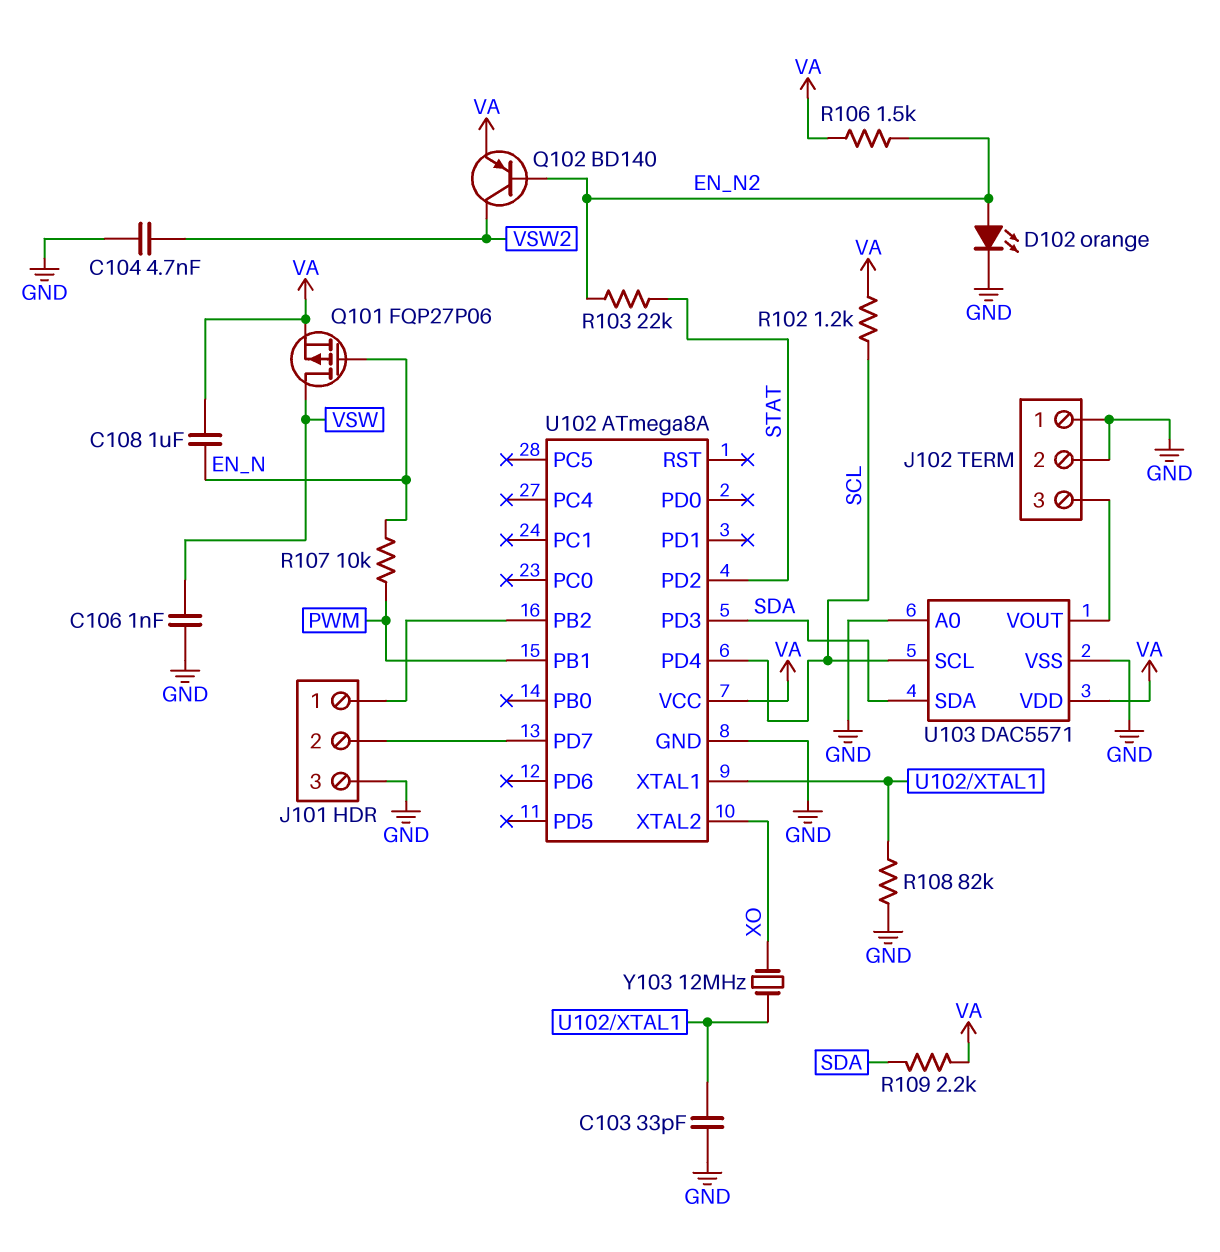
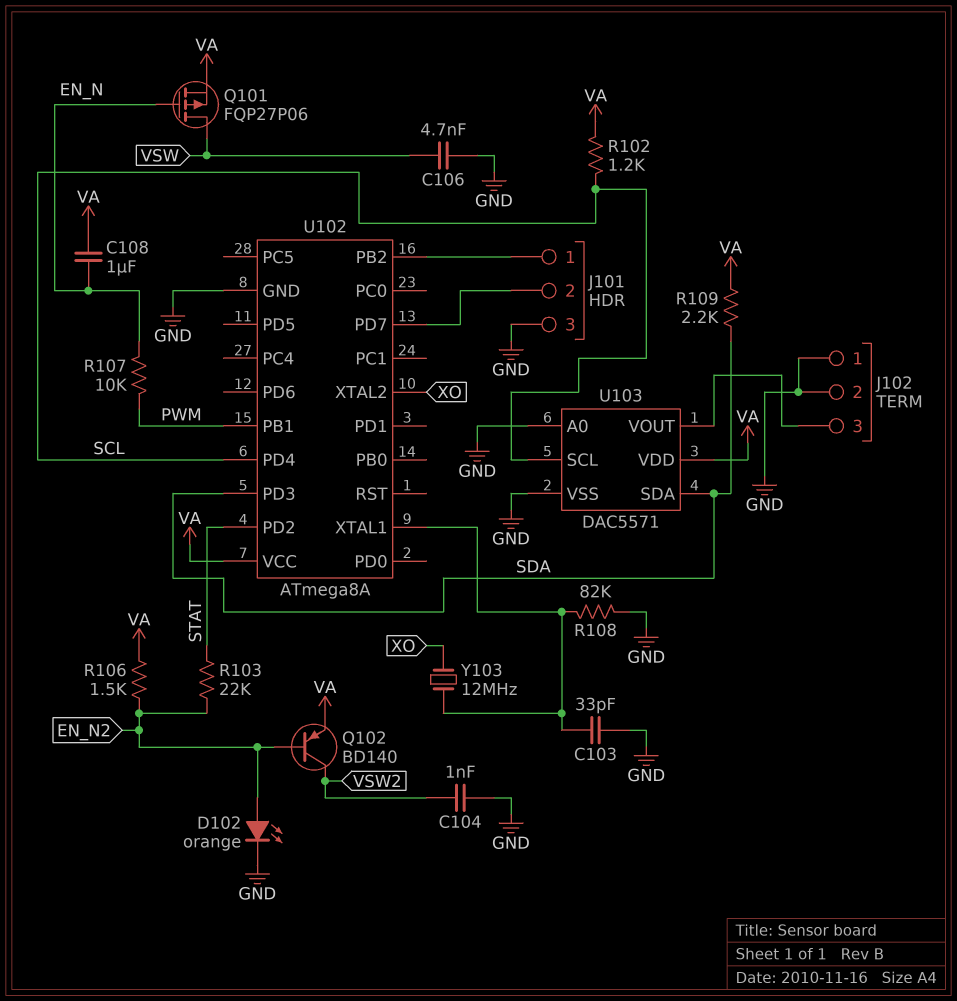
C104: 4.7nF (GND, VSW2) -> 1nF (GND, VSW2)
C106: 1nF (GND, VSW) -> 4.7nF (GND, VSW)

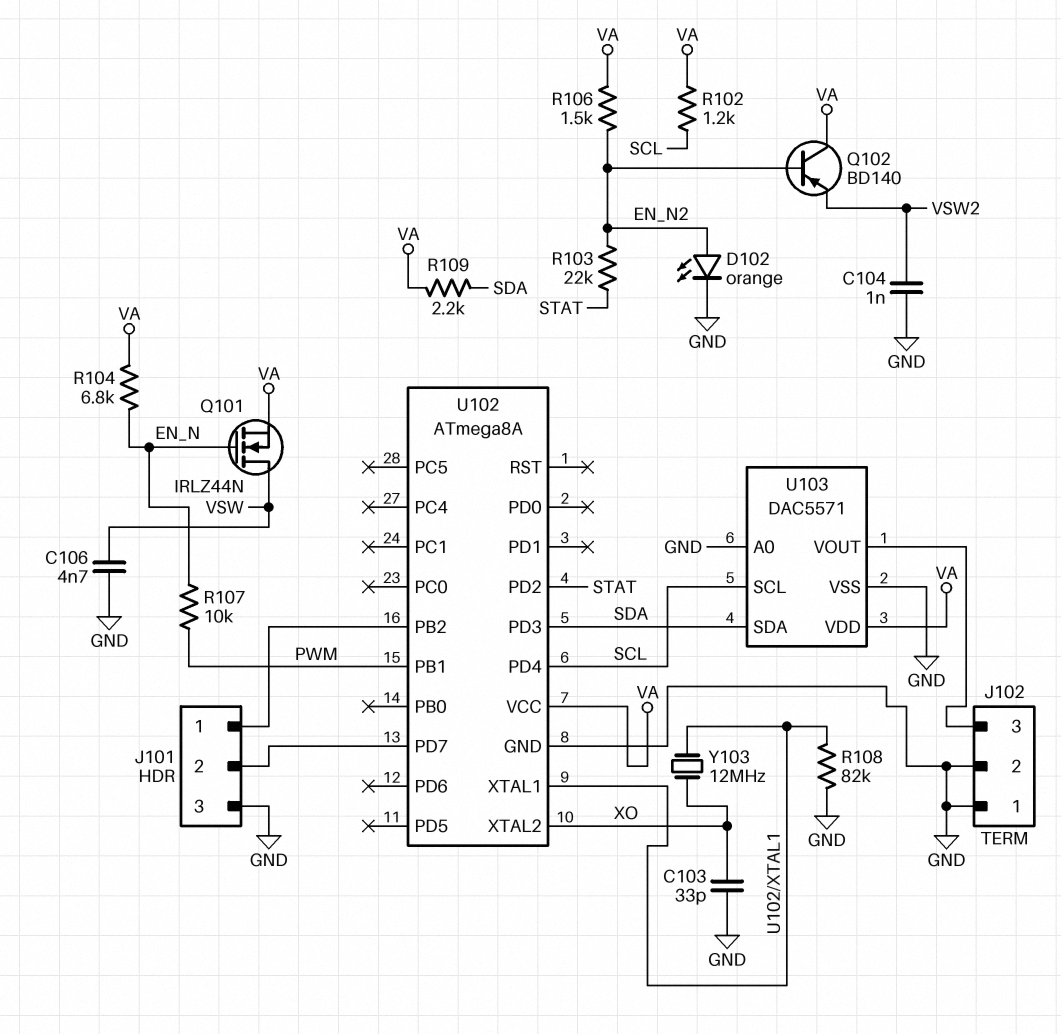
C103: 33pF (GND, U102/XTAL1) -> 33pF (GND, XO)
C108: 1uF (EN_N, VA) -> none
Q101: PMOS FQP27P06 (G EN_N, D VSW, S VA) -> NMOS IRLZ44N (G EN_N, D VSW, S VA)
Q102: PNP BD140 (B EN_N2, C VSW2, E VA) -> PNP BD140 (B EN_N2, C VA, E VSW2)
R104: none -> 6.8k (EN_N, VA)

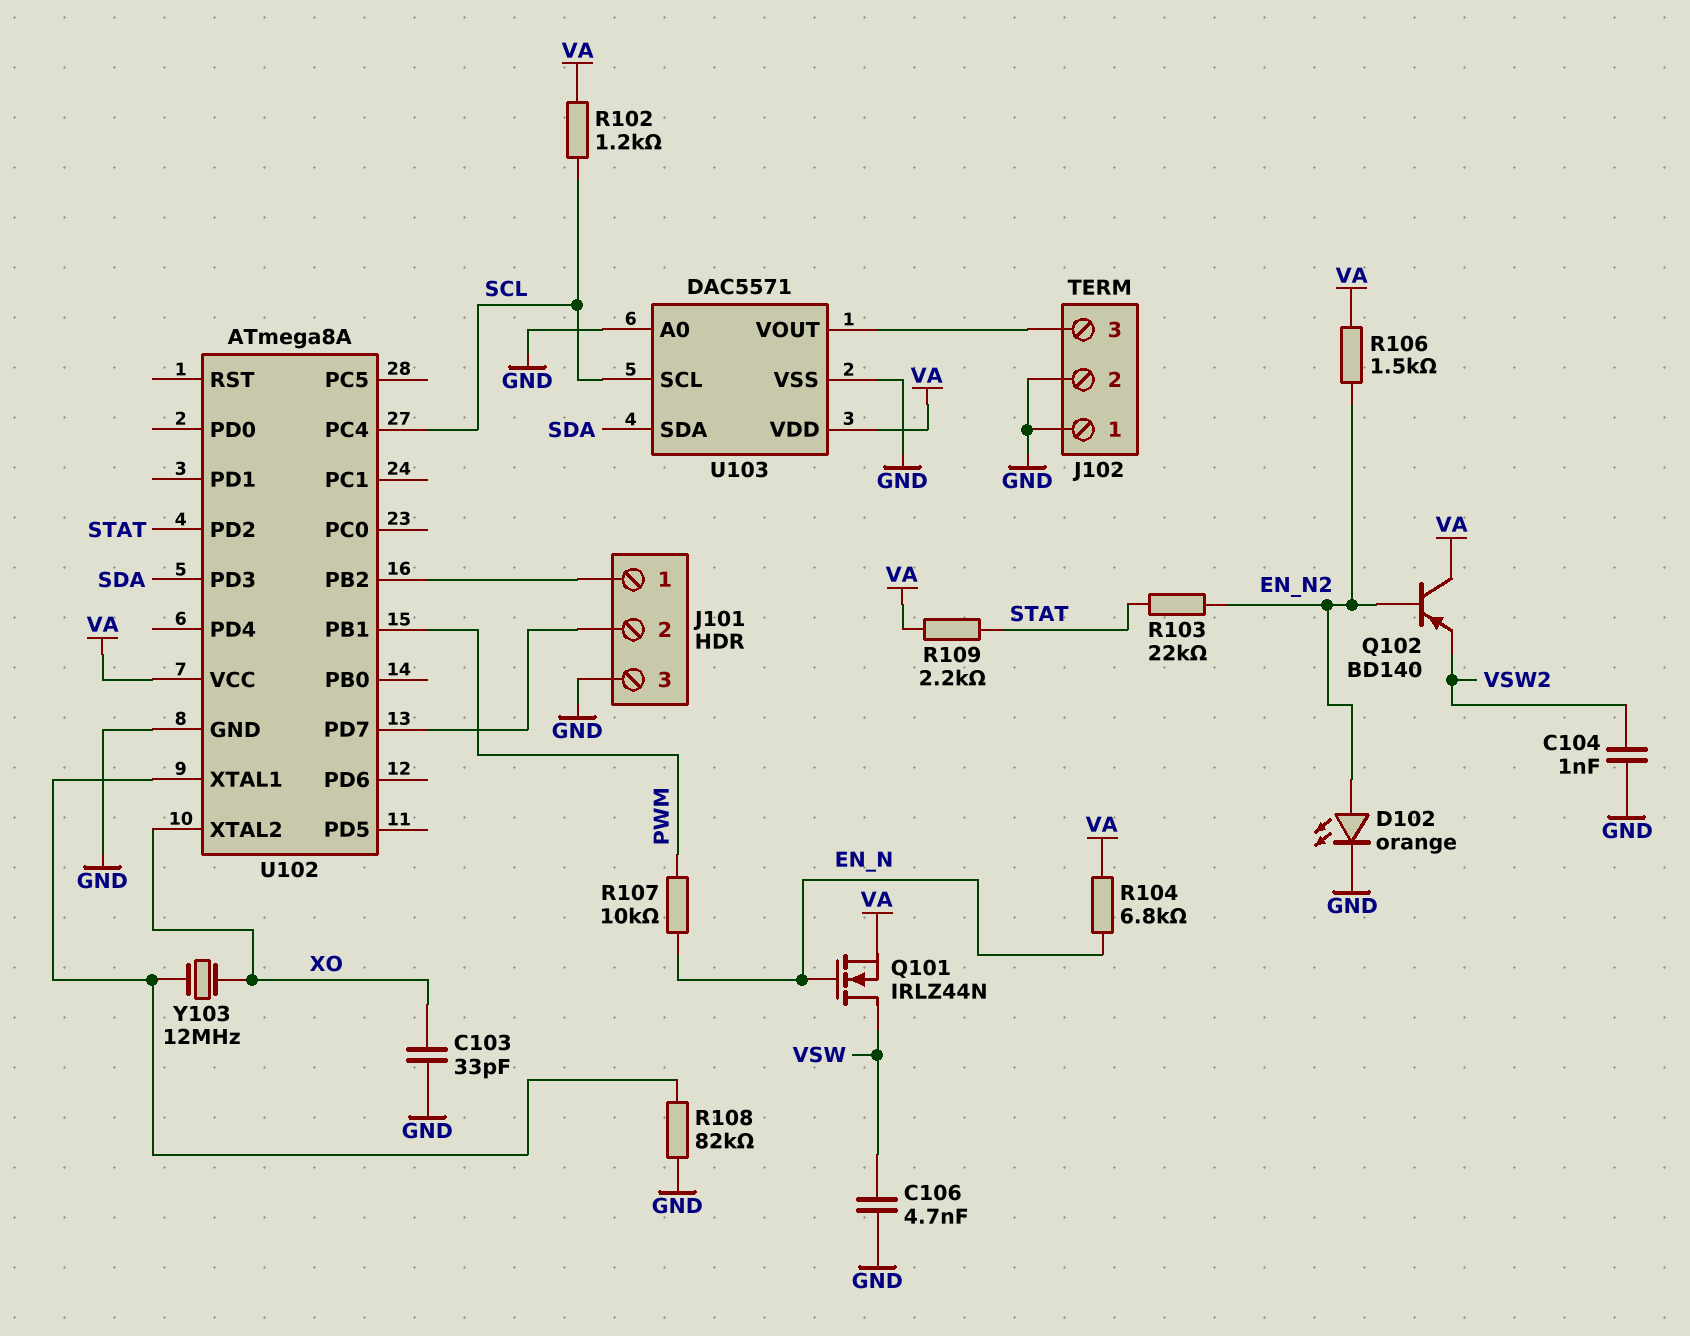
R109: 2.2k (SDA, VA) -> 2.2k (STAT, VA)
U102 pin PC4: none -> SCL
U102 pin PD4: SCL -> none

